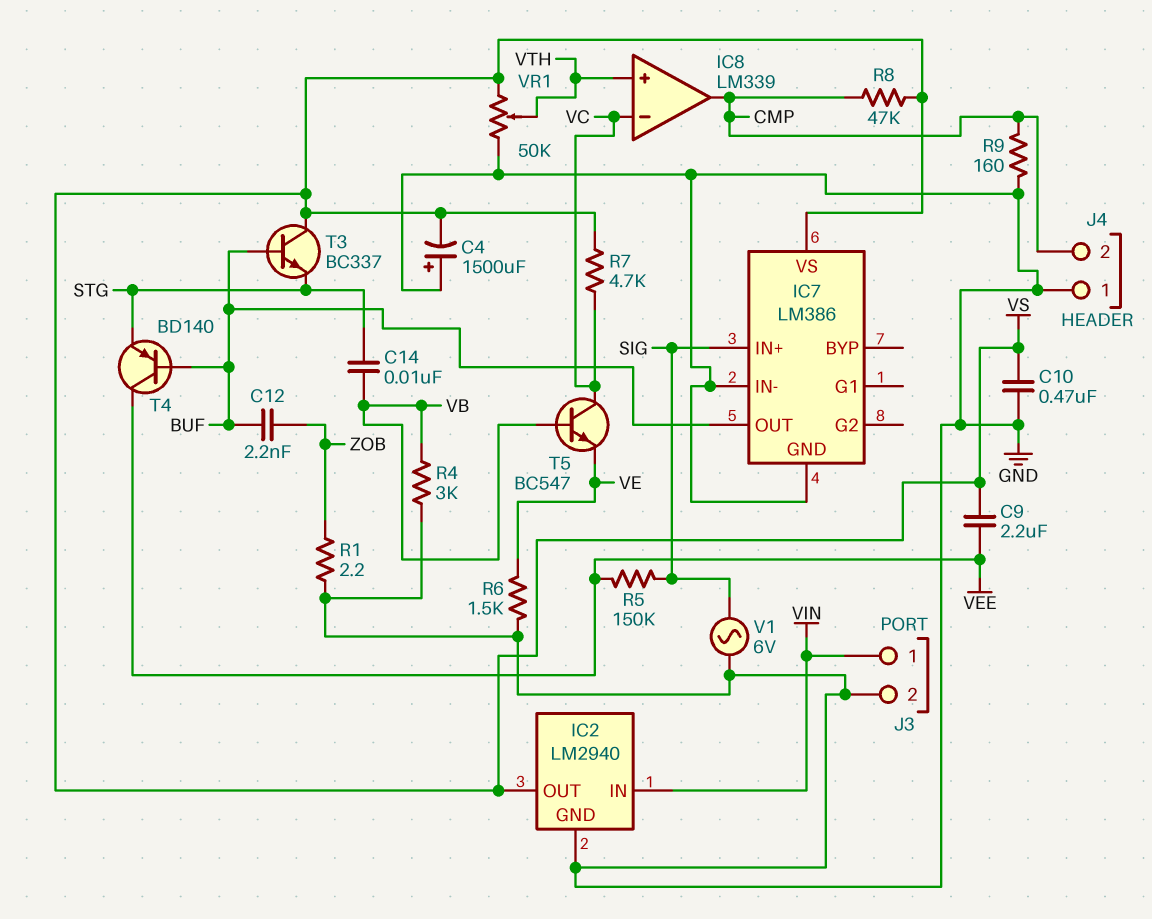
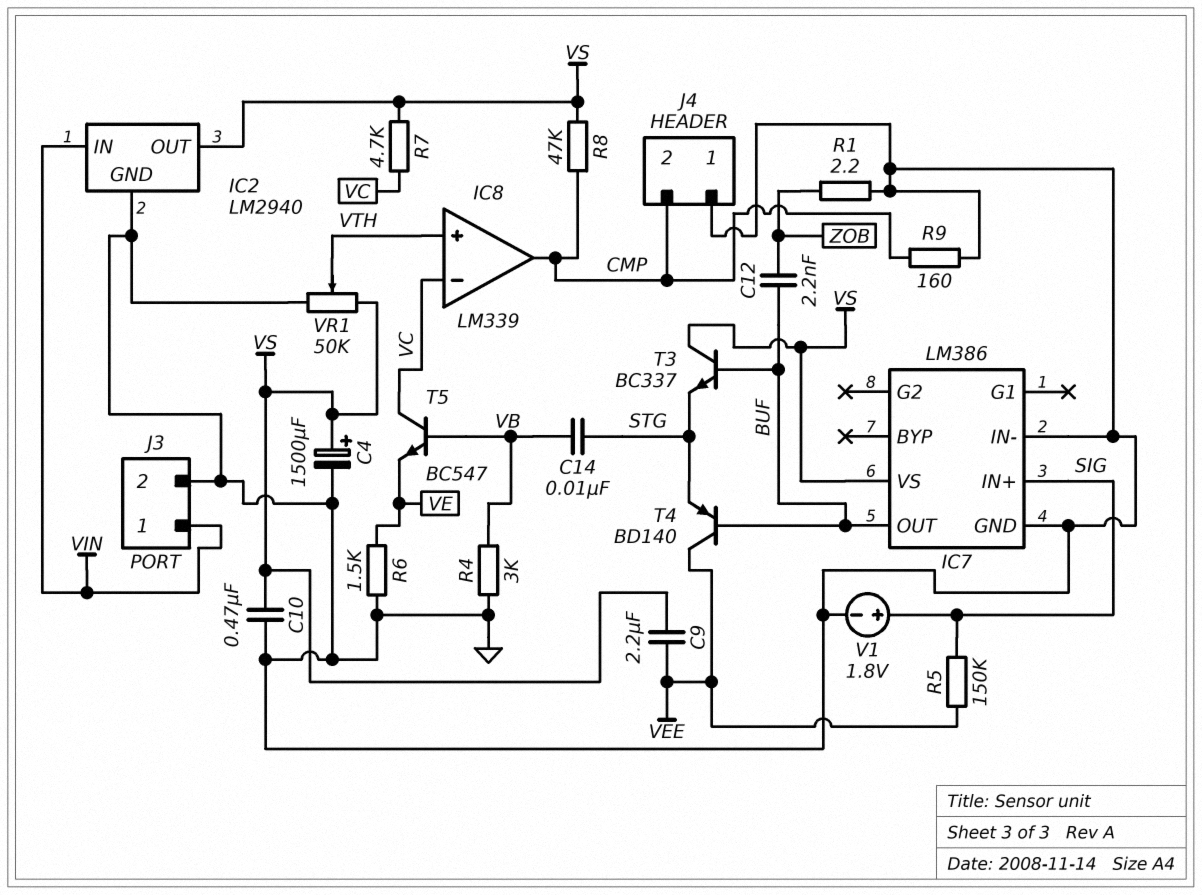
C4: 1500uF (plus GND, minus VS) -> 1500uF (plus VS, minus GND)
V1: AC 6V (GND, SIG) -> 1.8V (plus SIG, minus GND)

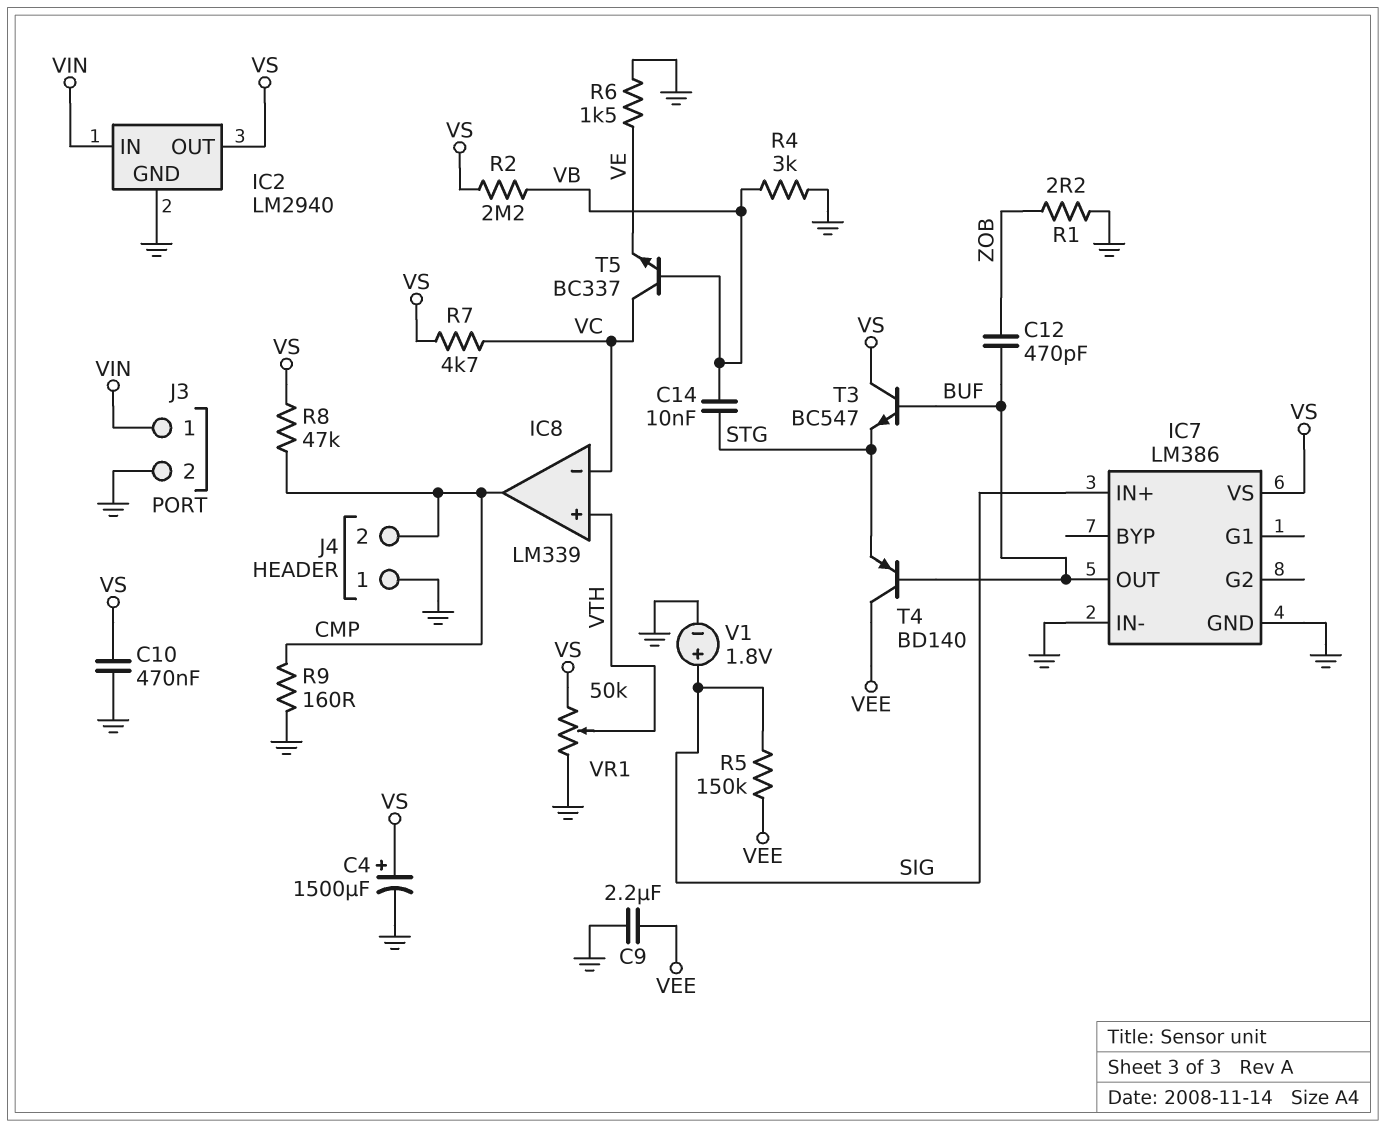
C9: 2.2uF (VEE, VS) -> 2.2uF (GND, VEE)
C12: 2.2nF (BUF, ZOB) -> 470pF (BUF, ZOB)
R2: none -> 2.2M (VB, VS)
T3: NPN BC337 (B BUF, C VS, E STG) -> NPN BC547 (B BUF, C VS, E STG)
T5: NPN BC547 (B VB, C VC, E VE) -> NPN BC337 (B VB, C VC, E VE)

